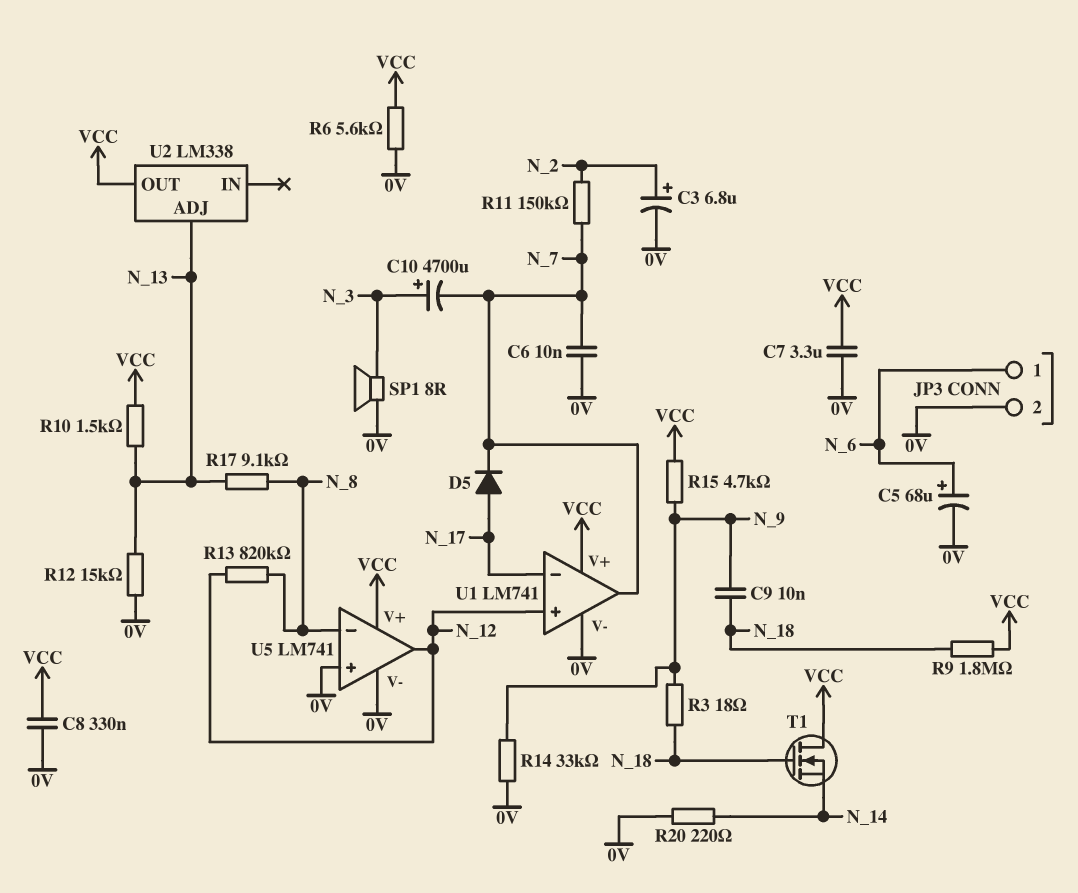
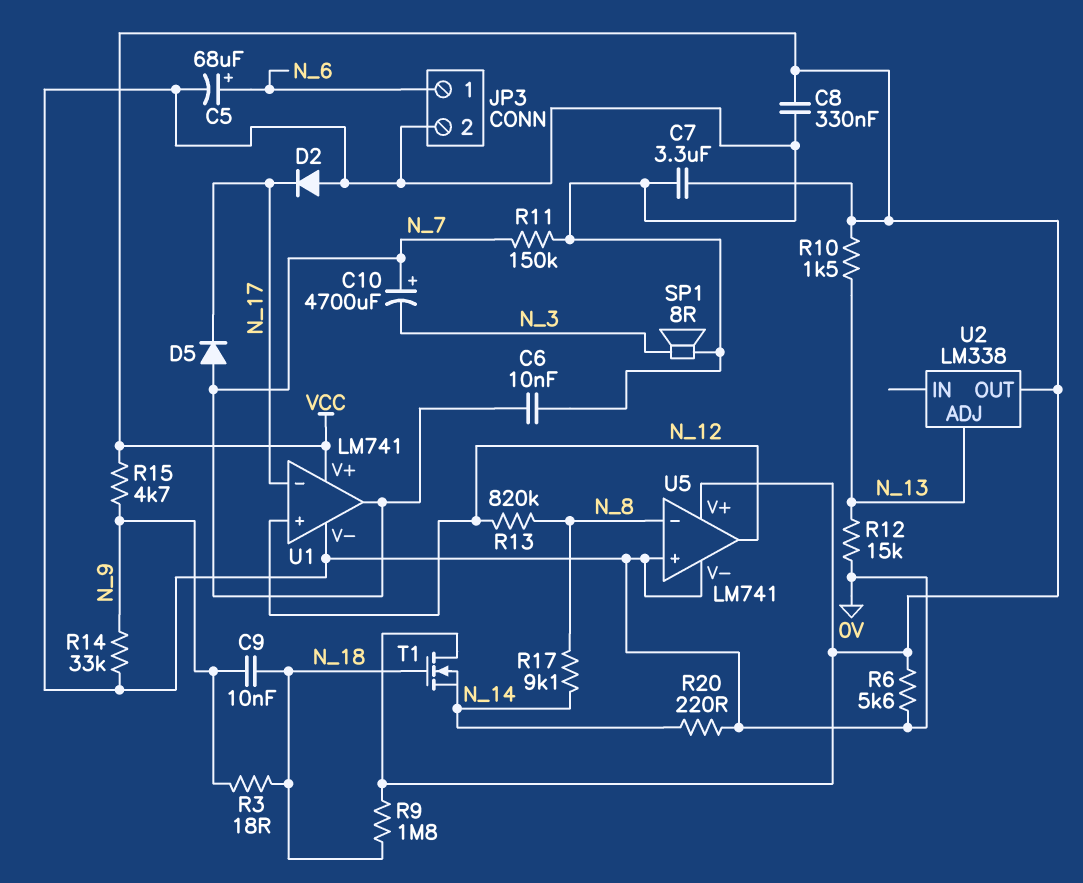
C3: 6.8uF (plus N_2, minus 0V) -> none
C10: 4700uF (plus N_3, minus N_7) -> 4700uF (plus N_7, minus N_3)
D2: none -> diode (A 0V, K N_17)
D5: diode (A N_17, K N_7) -> diode (A N_7, K N_17)
R11: 150k (N_2, N_7) -> 150k (0V, N_7)
R17: 9.1k (N_8, N_13) -> 9.1k (N_8, N_14)

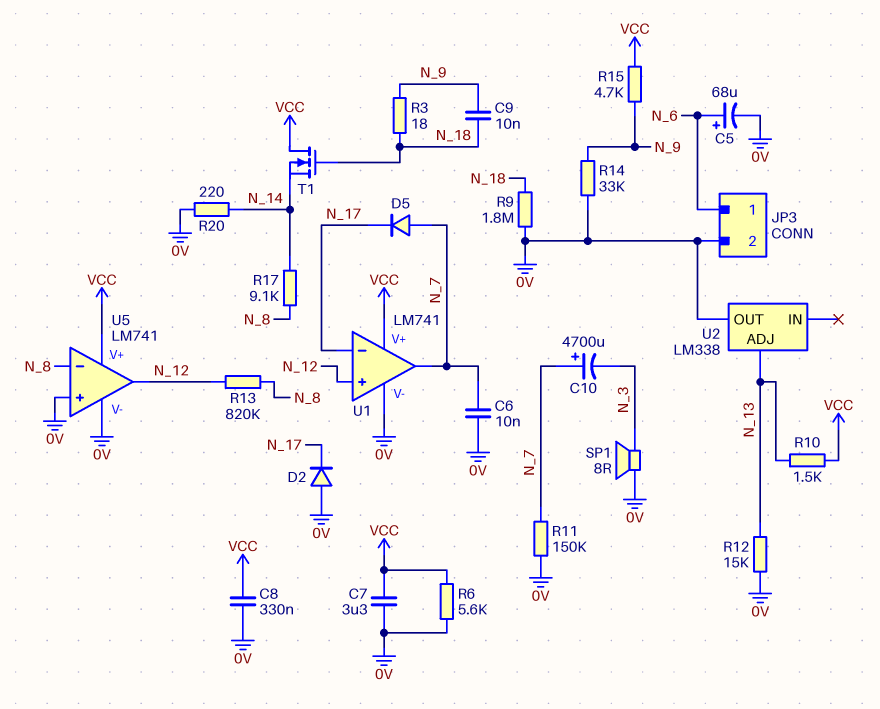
R9: 1.8M (N_18, VCC) -> 1.8M (0V, N_18)
U2 pin OUT: VCC -> 0V

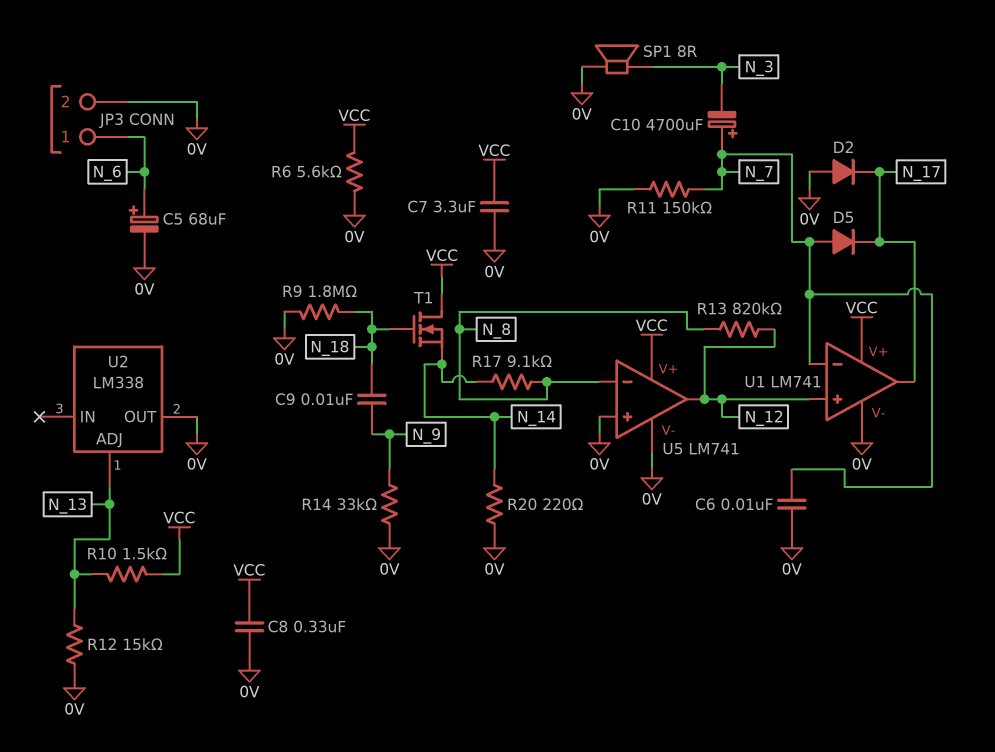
R3: 18 (N_9, N_18) -> none
R15: 4.7k (N_9, VCC) -> none
U1 pin in-: N_17 -> N_7
U1 pin out: N_7 -> N_17

